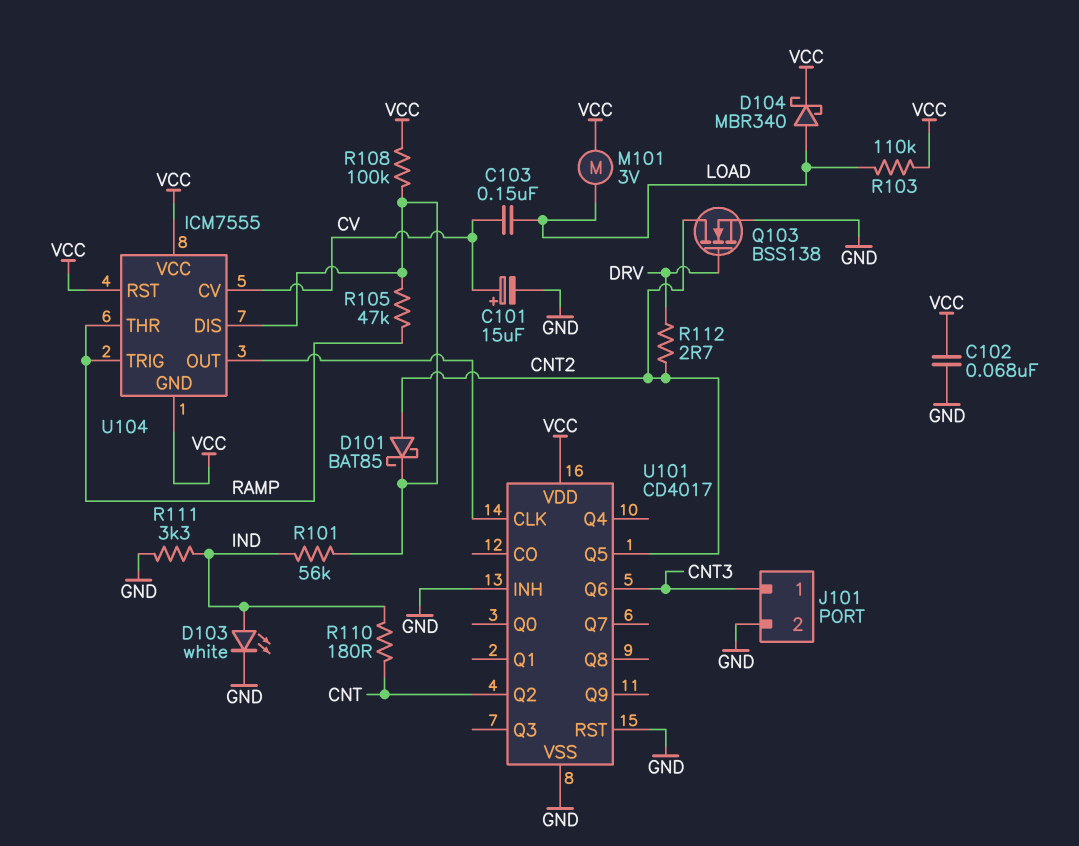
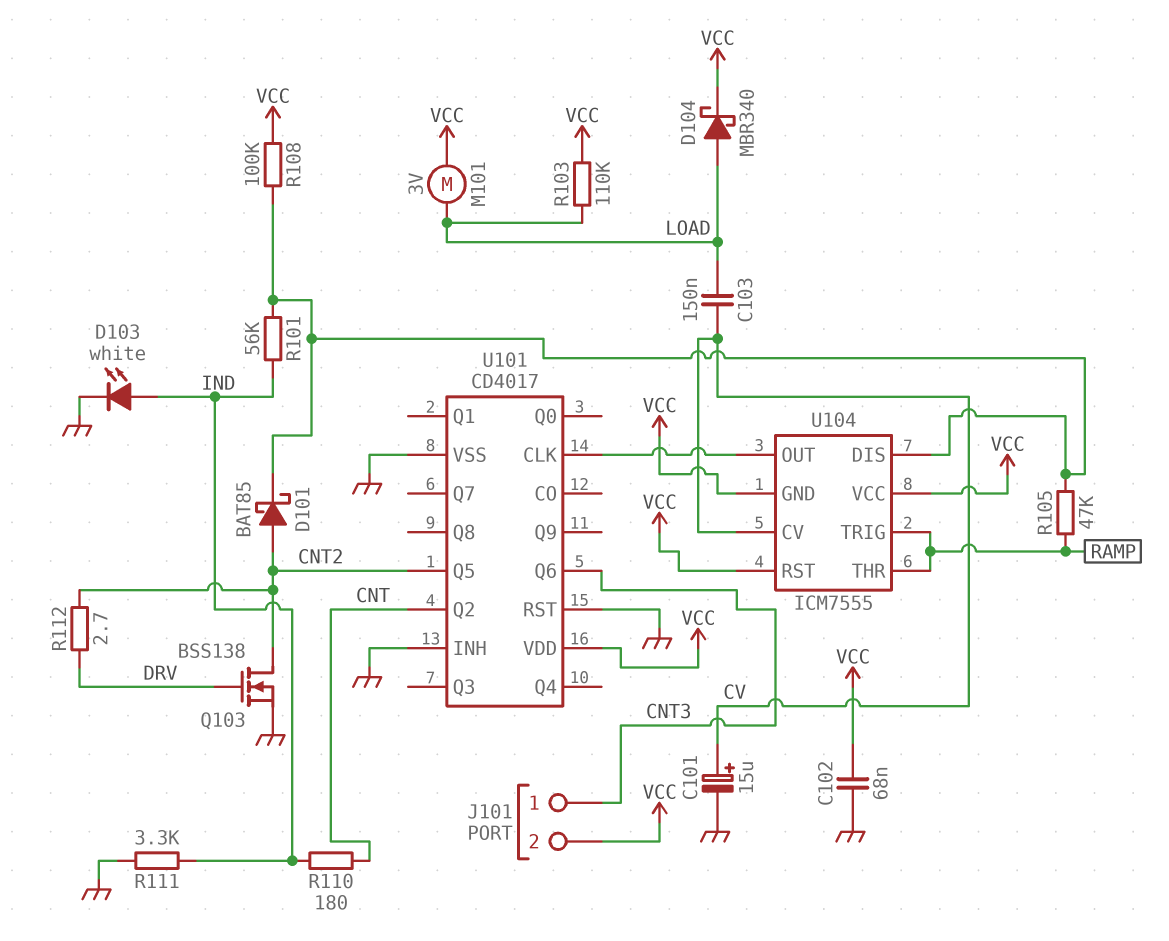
J101 pin 2: GND -> VCC

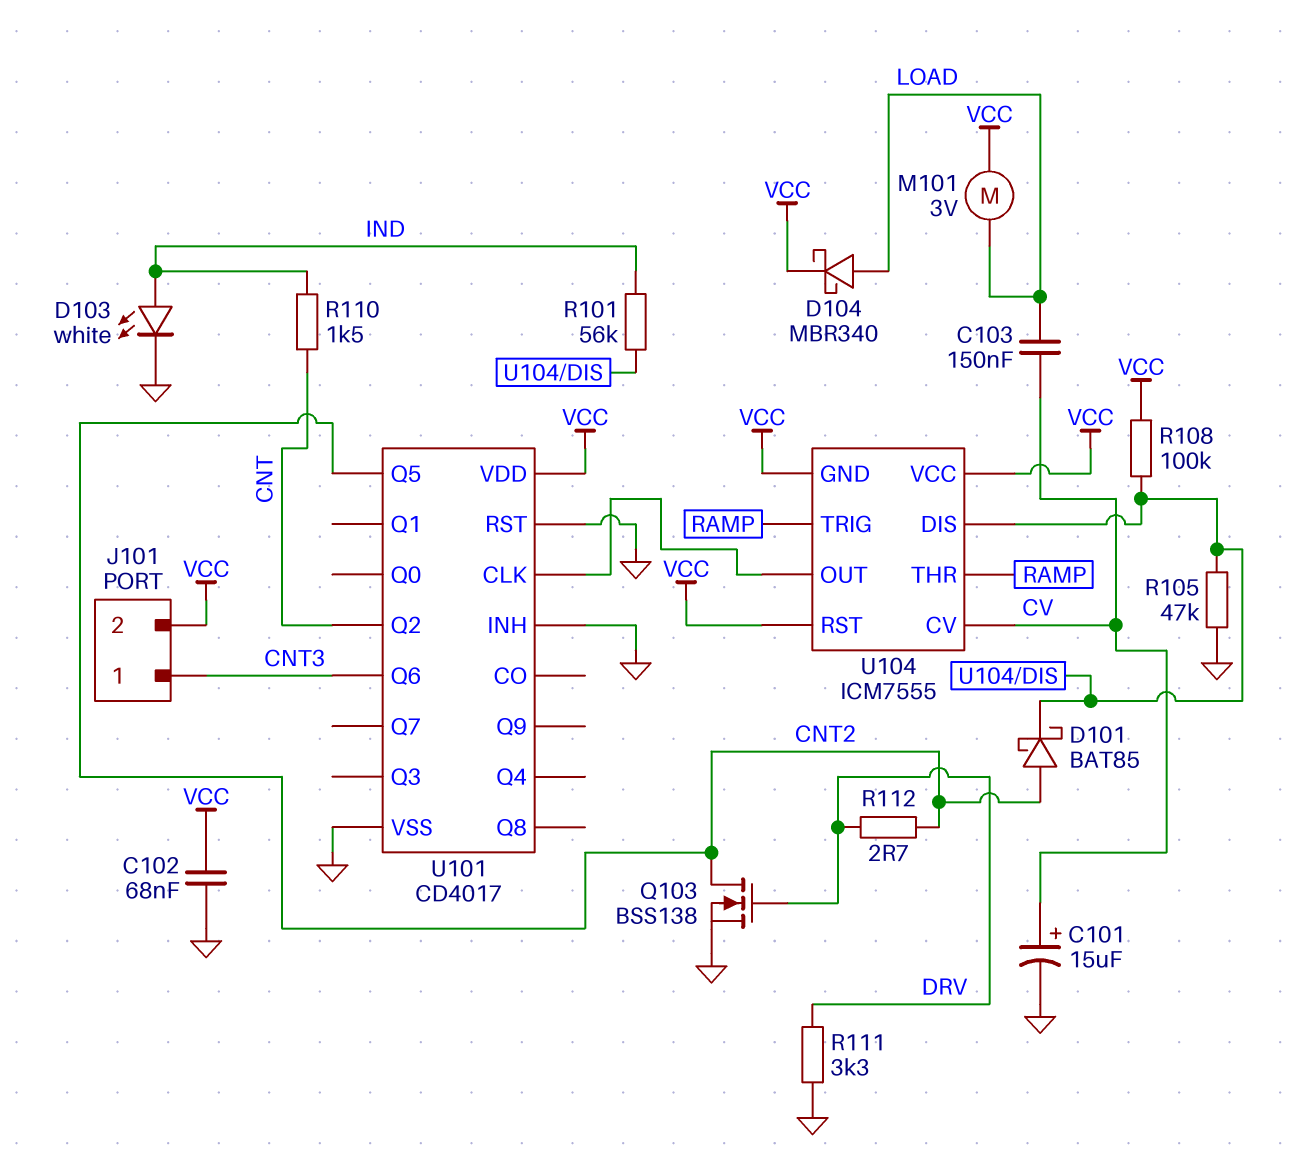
R103: 110k (LOAD, VCC) -> none
R105: 47k (RAMP, U104/DIS) -> 47k (GND, U104/DIS)
R110: 180 (CNT, IND) -> 1.5k (CNT, IND)
R111: 3.3k (GND, IND) -> 3.3k (DRV, GND)

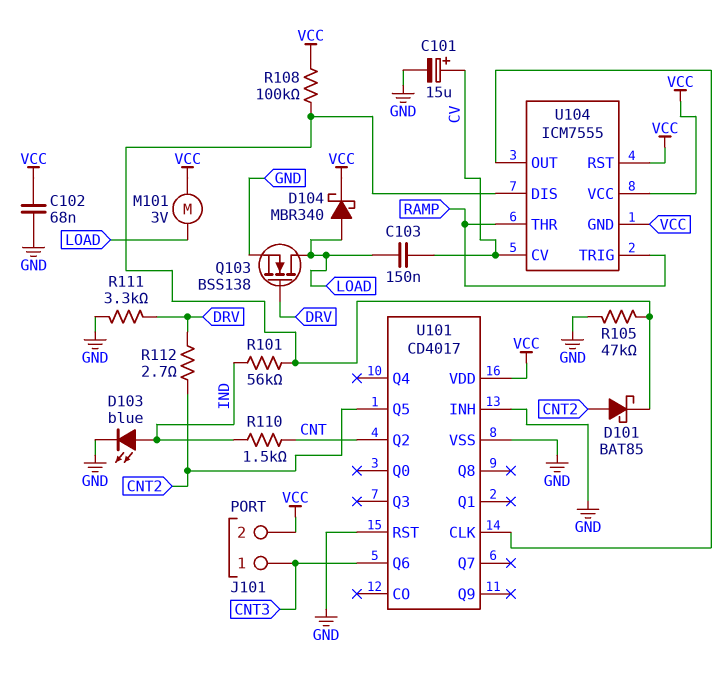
D103: LED white (A IND, K GND) -> LED blue (A IND, K GND)
Q103: NMOS BSS138 (G DRV, D CNT2, S GND) -> NMOS BSS138 (G DRV, D LOAD, S GND)

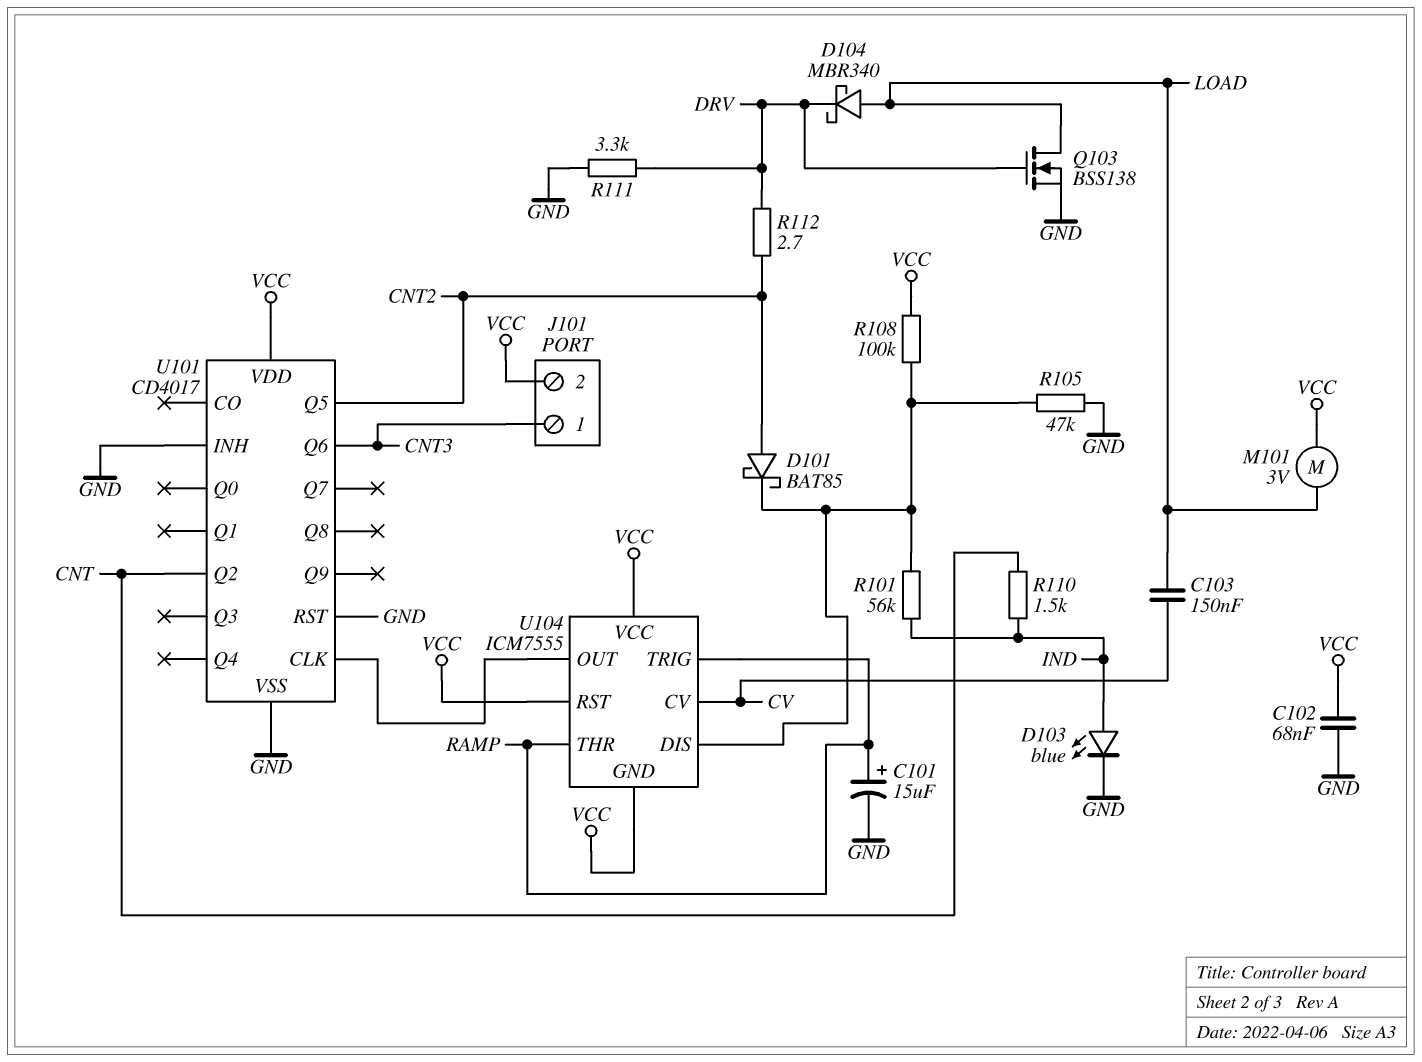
C101: 15uF (plus CV, minus GND) -> 15uF (plus RAMP, minus GND)
D104: schottky MBR340 (A LOAD, K VCC) -> schottky MBR340 (A LOAD, K DRV)

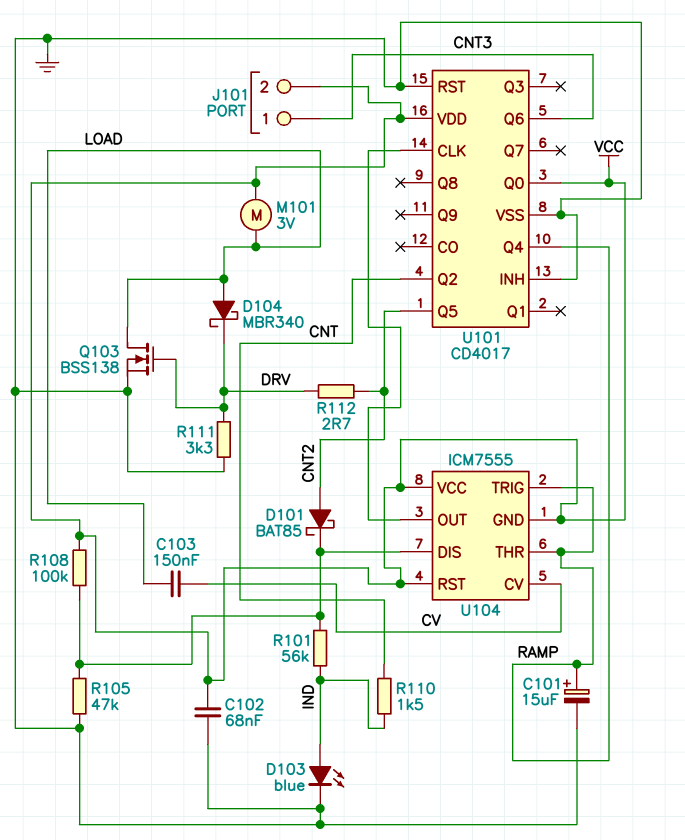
U101 pin Q0: none -> VCC
U101 pin Q4: none -> RAMP

